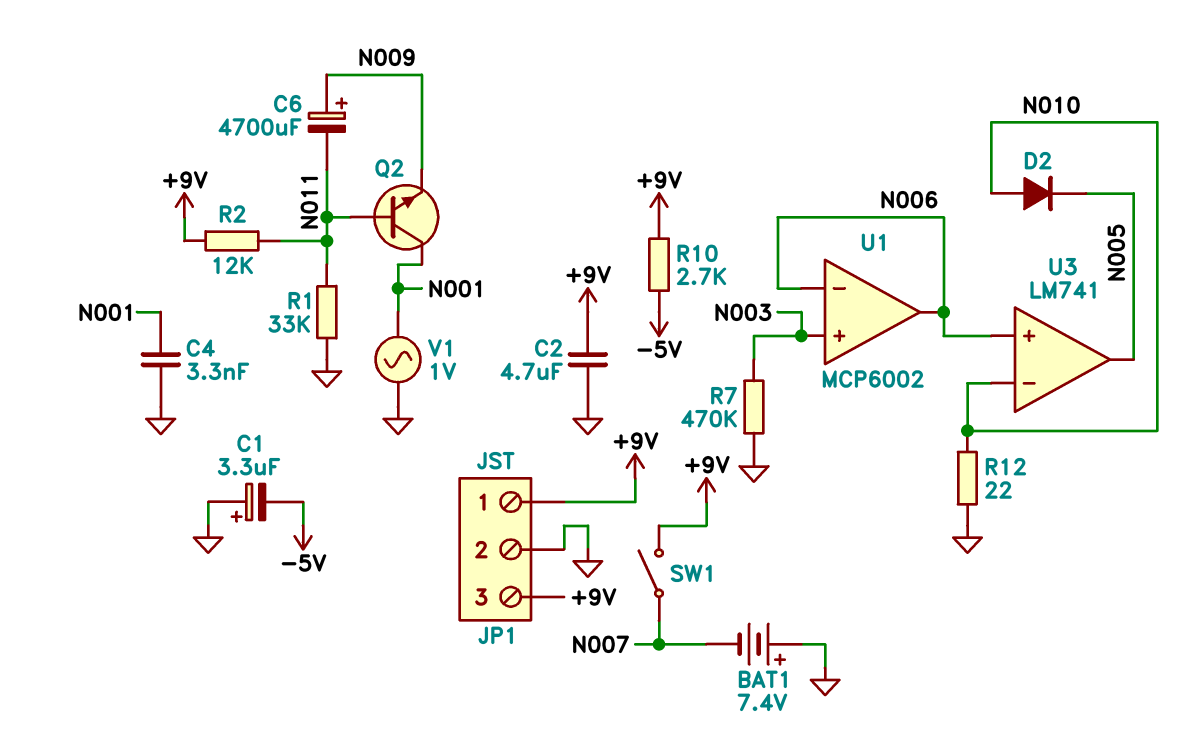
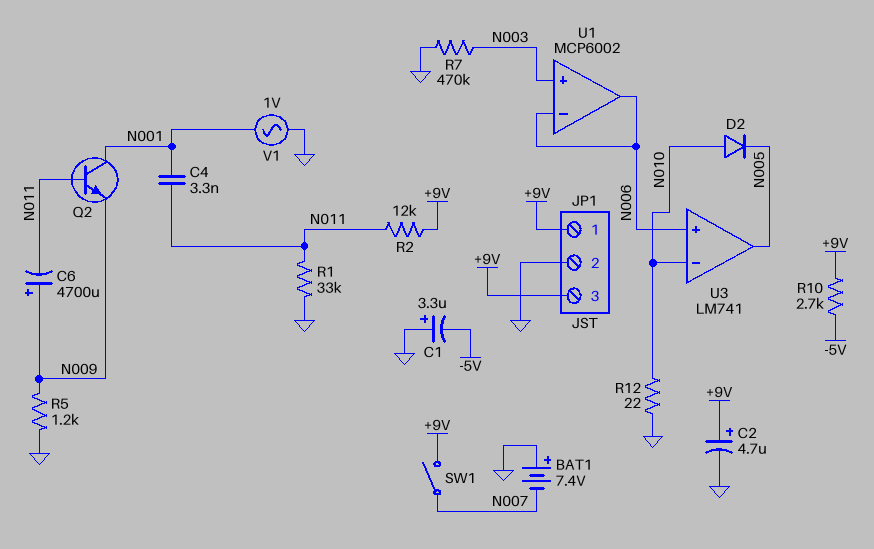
C2: 4.7uF (+9V, GND) -> 4.7uF (plus +9V, minus GND)
C4: 3.3nF (GND, N001) -> 3.3nF (N001, N011)
R5: none -> 1.2k (GND, N009)

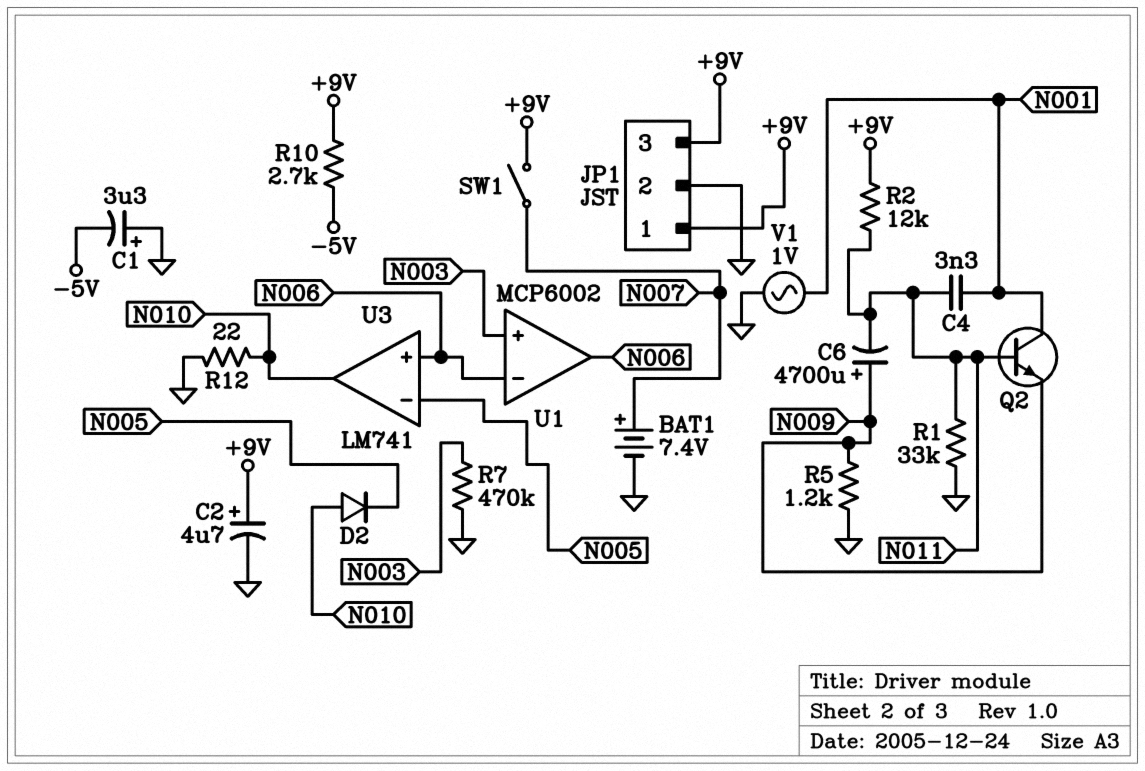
BAT1: 7.4V (plus GND, minus N007) -> 7.4V (plus N007, minus GND)
U3 pin in-: N010 -> N005
U3 pin out: N005 -> N010

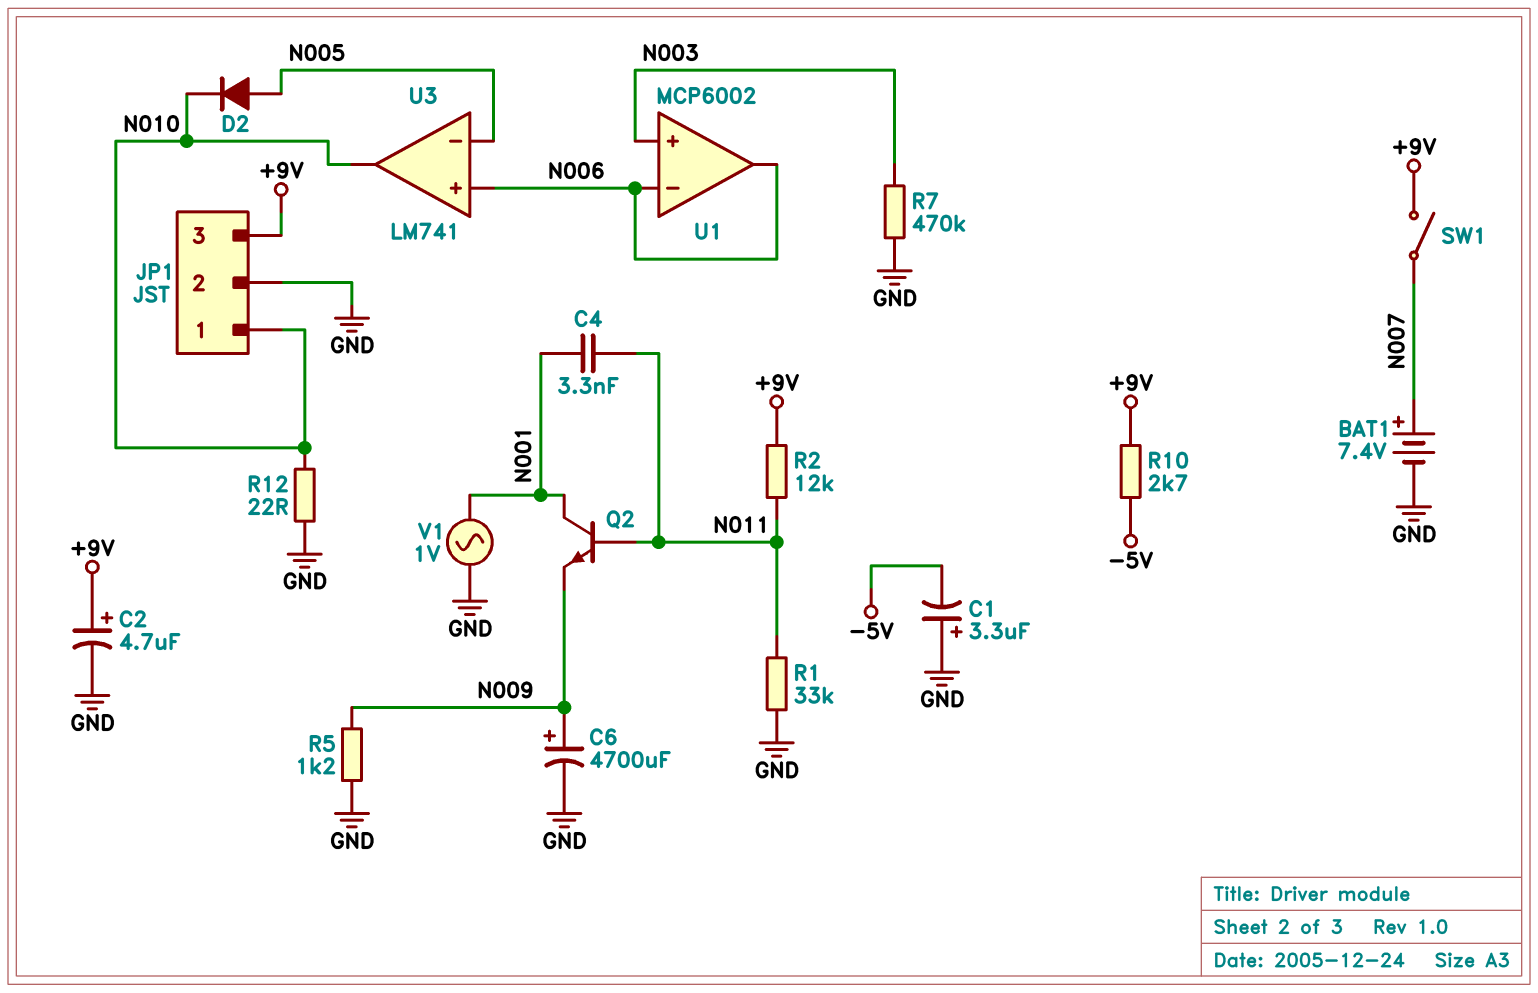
C6: 4700uF (plus N009, minus N011) -> 4700uF (plus N009, minus GND)
D2: diode (A N010, K N005) -> diode (A N005, K N010)
JP1 pin 1: +9V -> N010

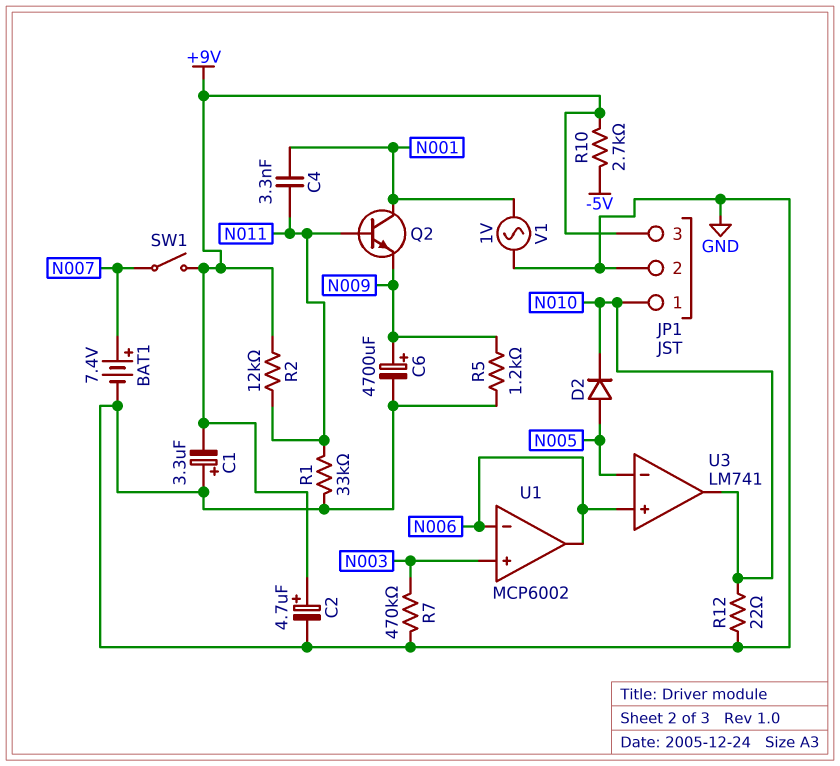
C1: 3.3uF (plus GND, minus -5V) -> 3.3uF (plus GND, minus +9V)

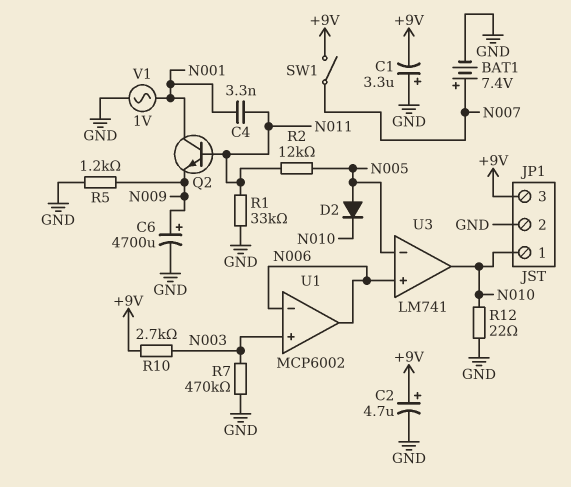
R2: 12k (+9V, N011) -> 12k (N005, N011)
R10: 2.7k (+9V, -5V) -> 2.7k (+9V, N003)

